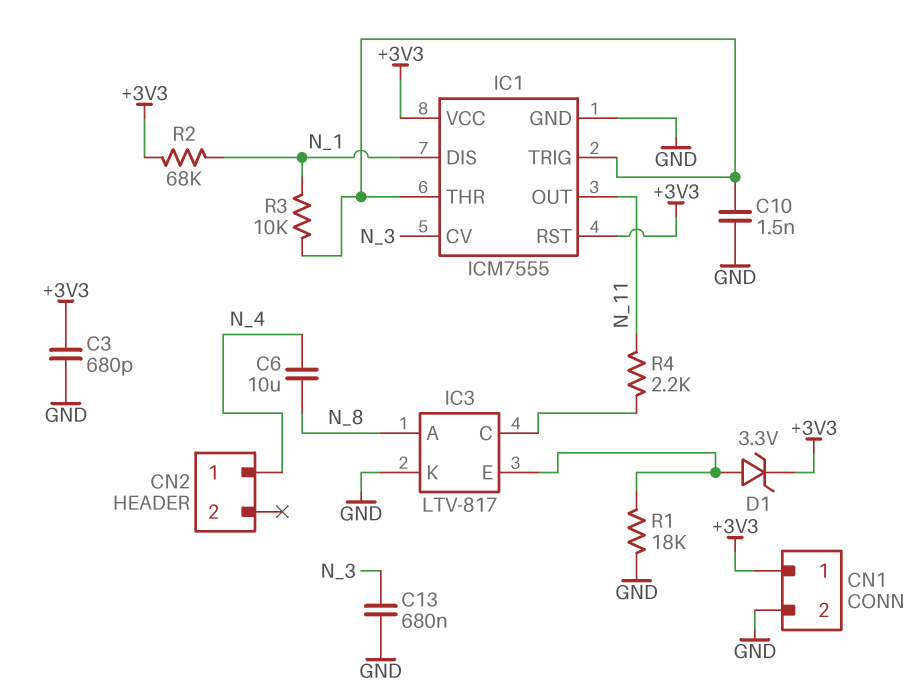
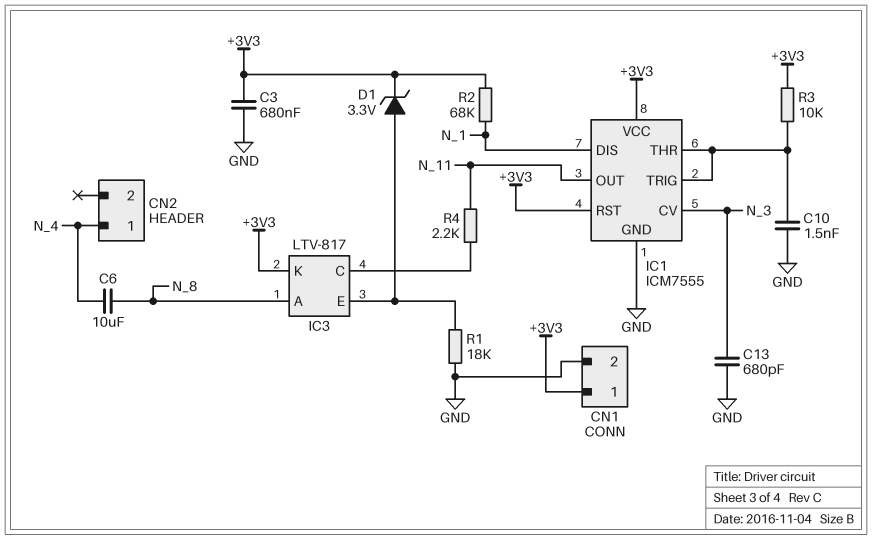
C3: 680pF (+3V3, GND) -> 680nF (+3V3, GND)
C13: 680nF (GND, N_3) -> 680pF (GND, N_3)
IC3 pin K: GND -> +3V3
R3: 10k (IC1/THR, N_1) -> 10k (+3V3, IC1/THR)

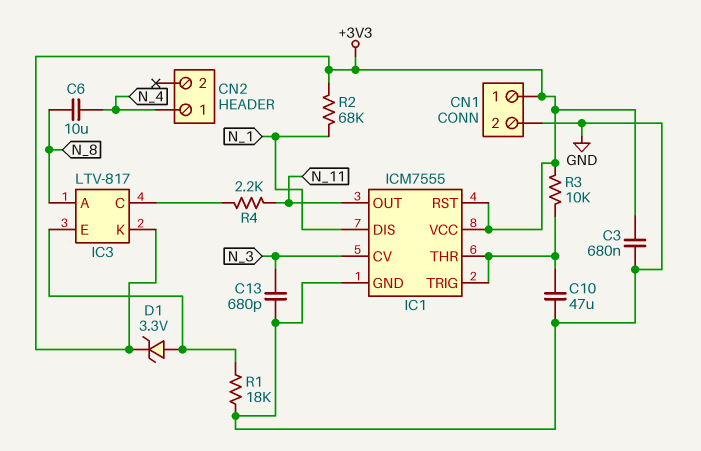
C10: 1.5nF (GND, IC1/THR) -> 47uF (GND, IC1/THR)

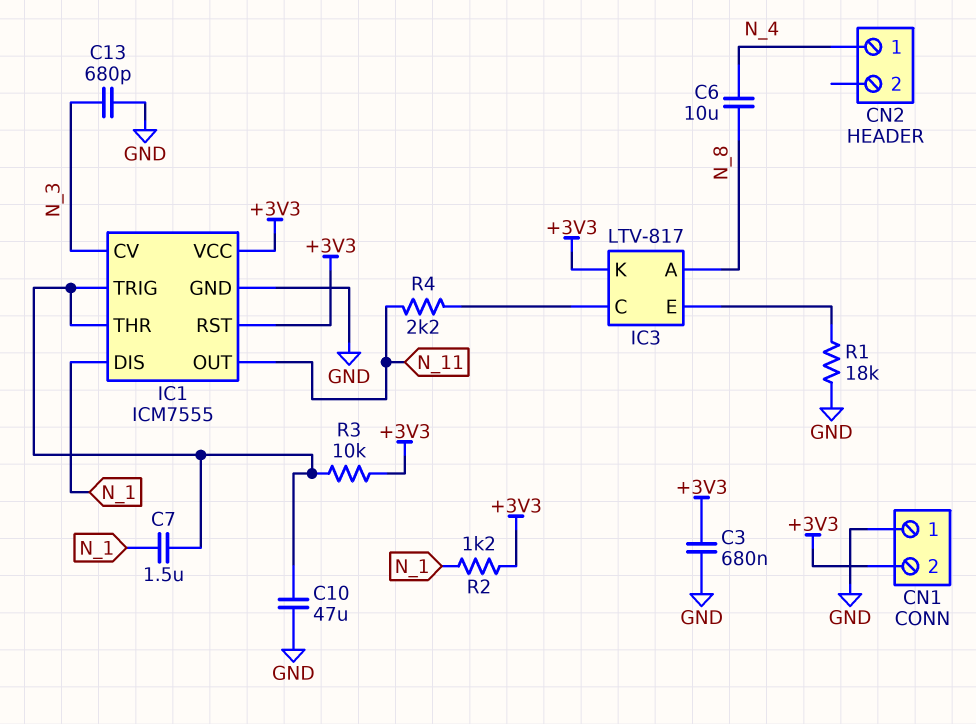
C7: none -> 1.5uF (IC1/THR, N_1)
CN1 pin 1: +3V3 -> GND
CN1 pin 2: GND -> +3V3
D1: zener 3.3V (A IC3/E, K +3V3) -> none
R2: 68k (+3V3, N_1) -> 1.2k (+3V3, N_1)

